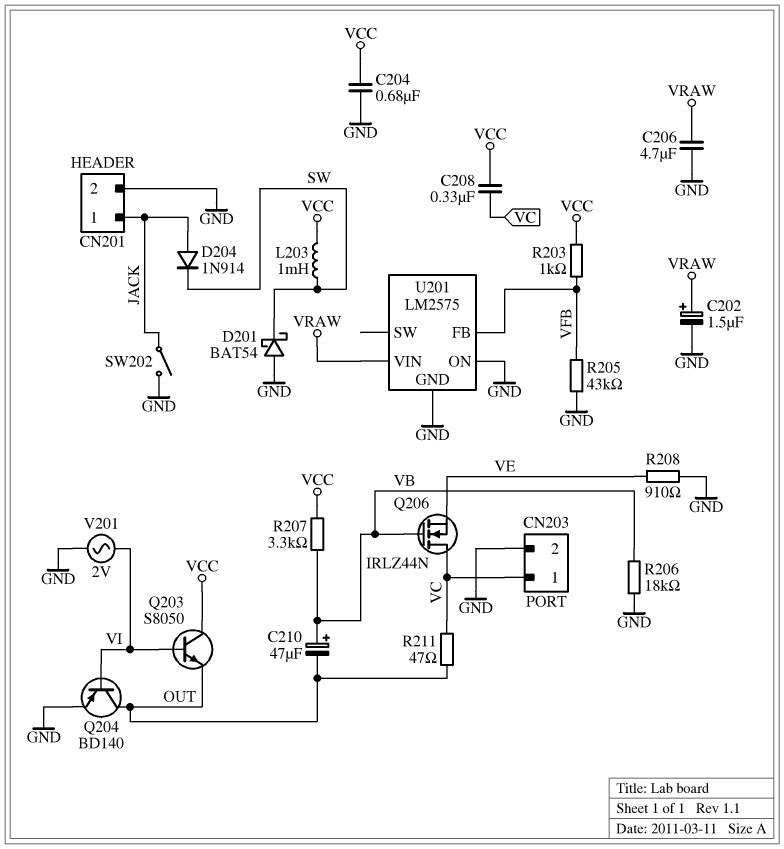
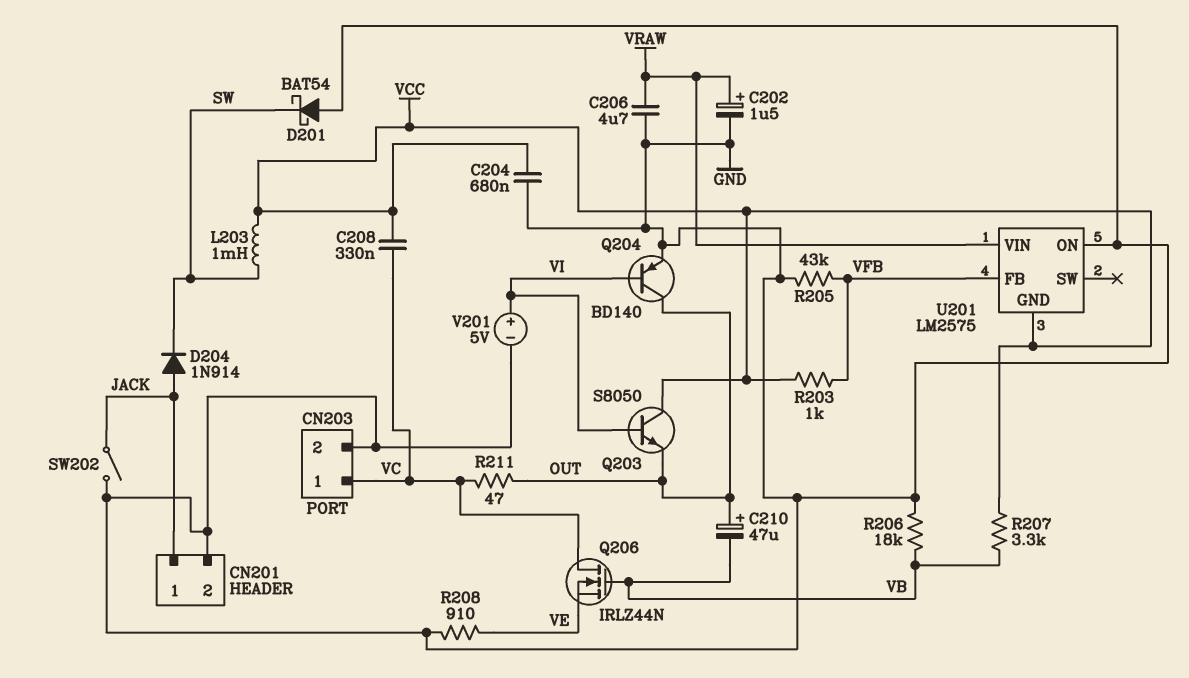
C210: 47uF (plus VB, minus OUT) -> 47uF (plus OUT, minus VB)
U201 pin GND: GND -> VCC
V201: AC 2V (GND, VI) -> 5V (plus VI, minus GND)

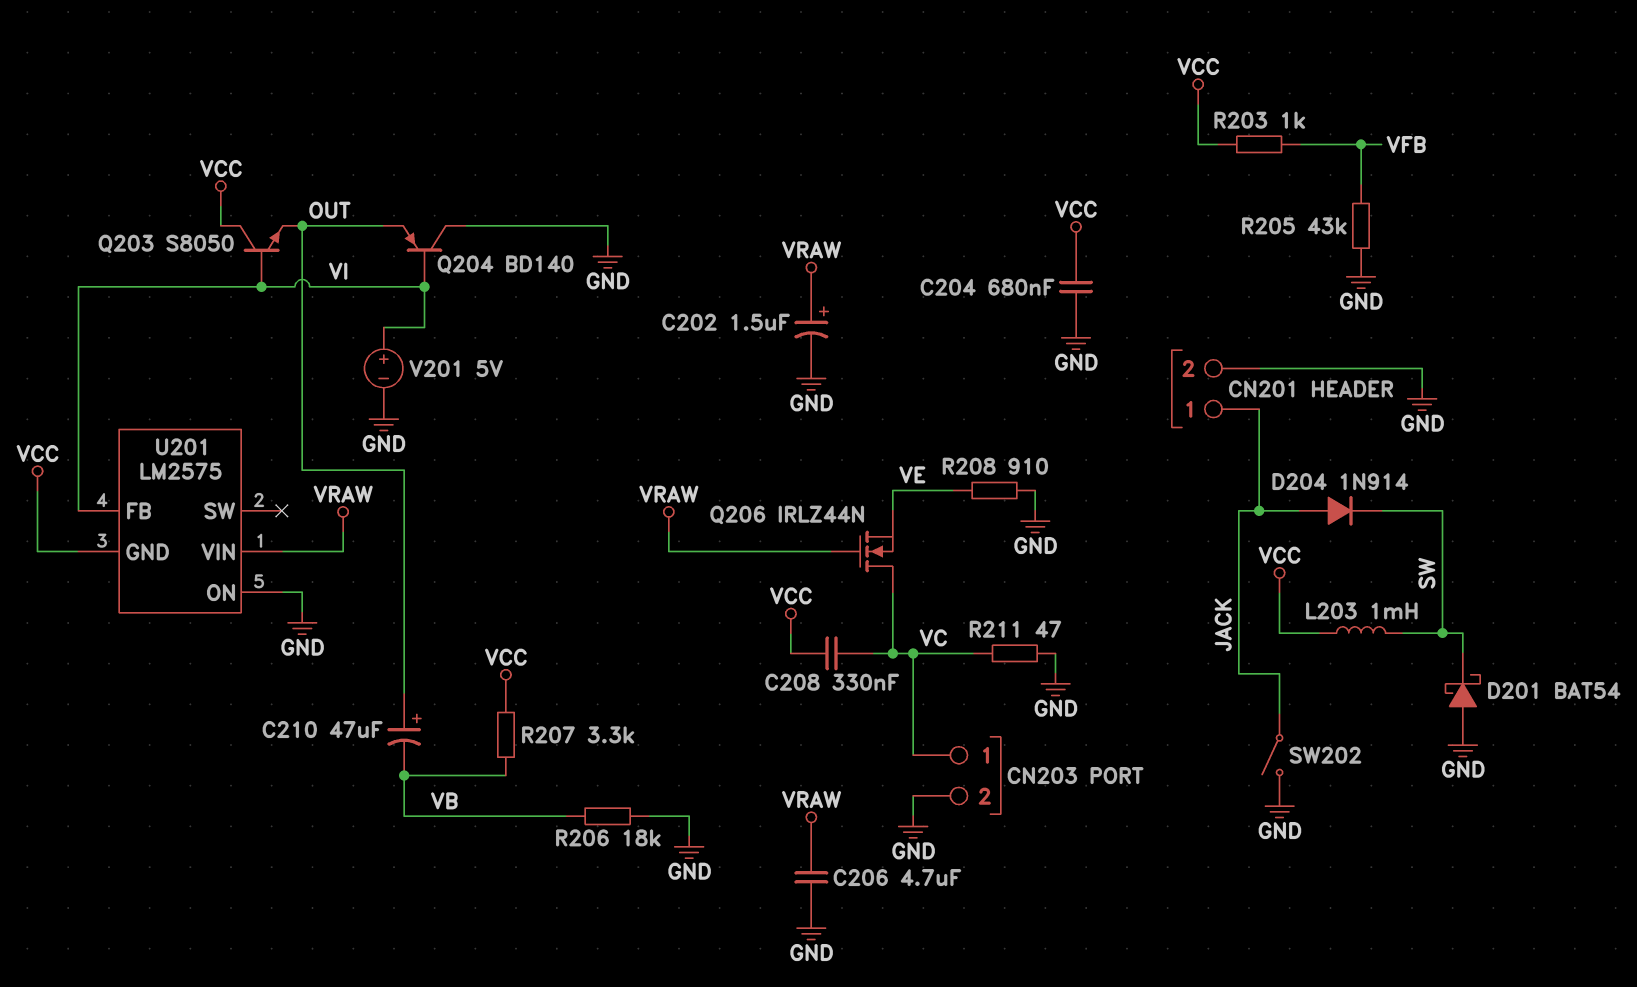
Q204: PNP BD140 (B VI, C OUT, E GND) -> PNP BD140 (B VI, C GND, E OUT)
Q206: NMOS IRLZ44N (G VB, D VC, S VE) -> NMOS IRLZ44N (G VRAW, D VC, S VE)
R211: 47 (OUT, VC) -> 47 (GND, VC)
U201 pin FB: VFB -> VI

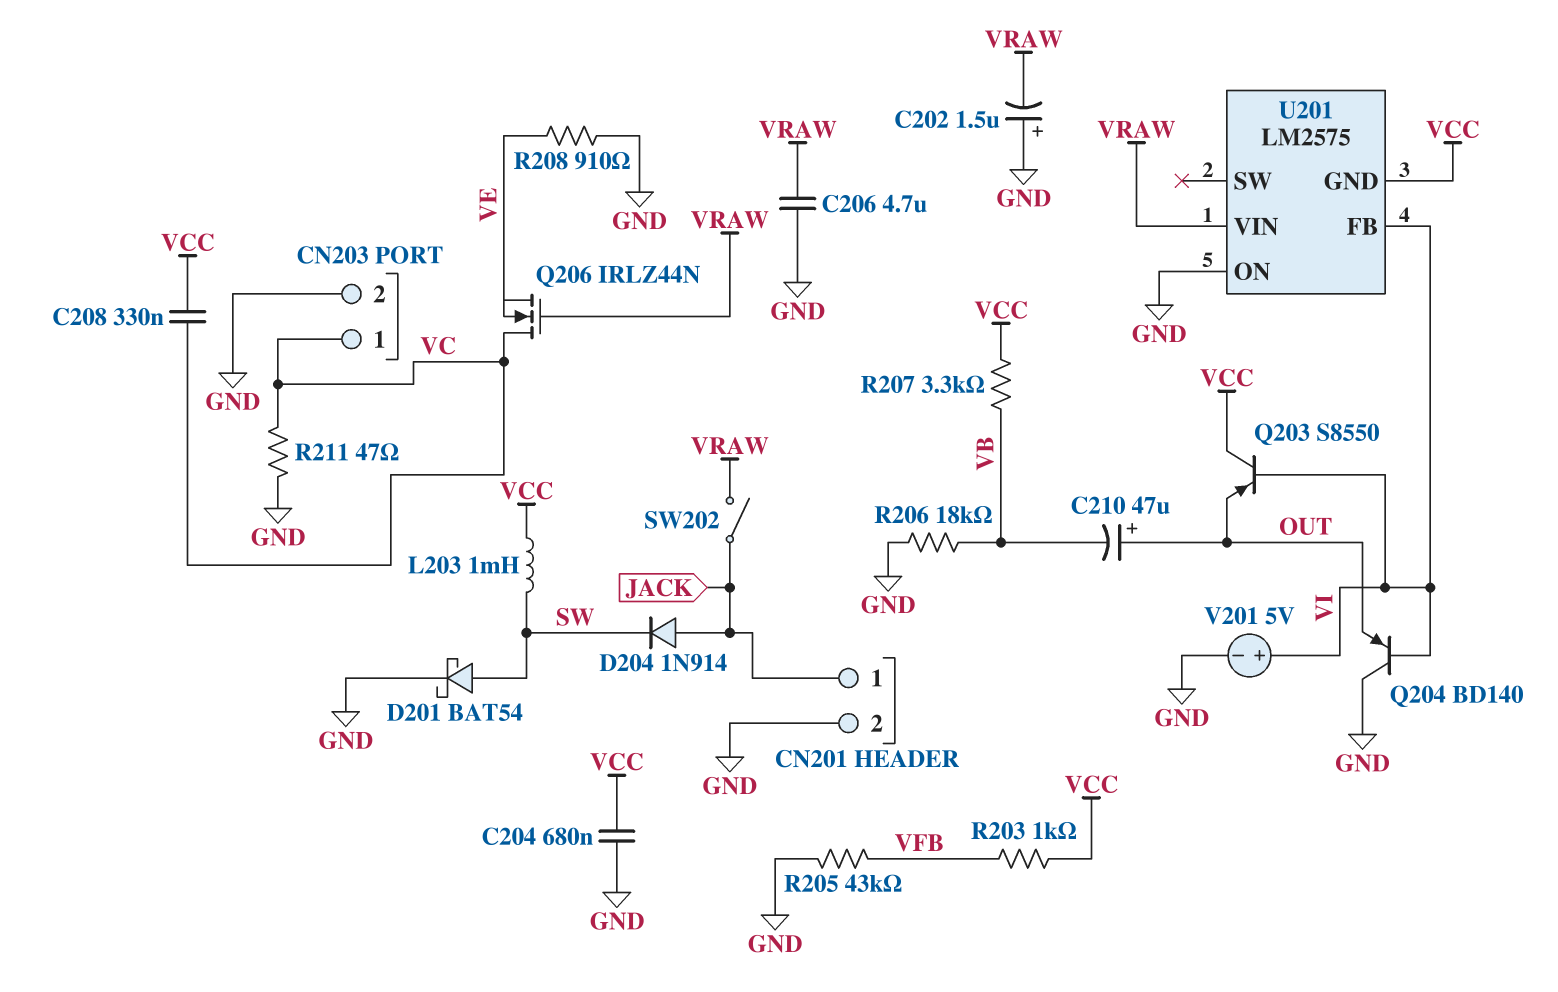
C202: 1.5uF (plus VRAW, minus GND) -> 1.5uF (plus GND, minus VRAW)
D201: schottky BAT54 (A GND, K SW) -> schottky BAT54 (A SW, K GND)
Q203: NPN S8050 (B VI, C VCC, E OUT) -> PNP S8550 (B VI, C VCC, E OUT)
SW202: switch (GND, JACK) -> switch (JACK, VRAW)

